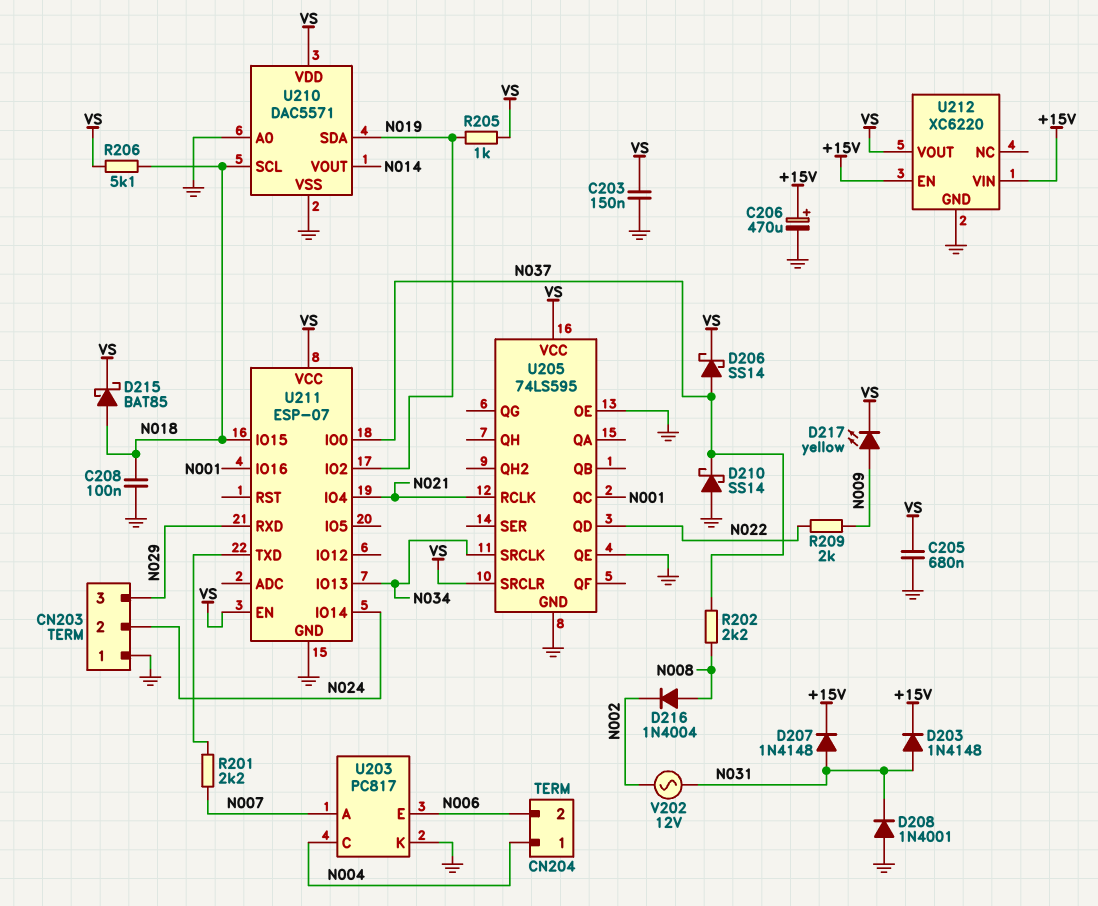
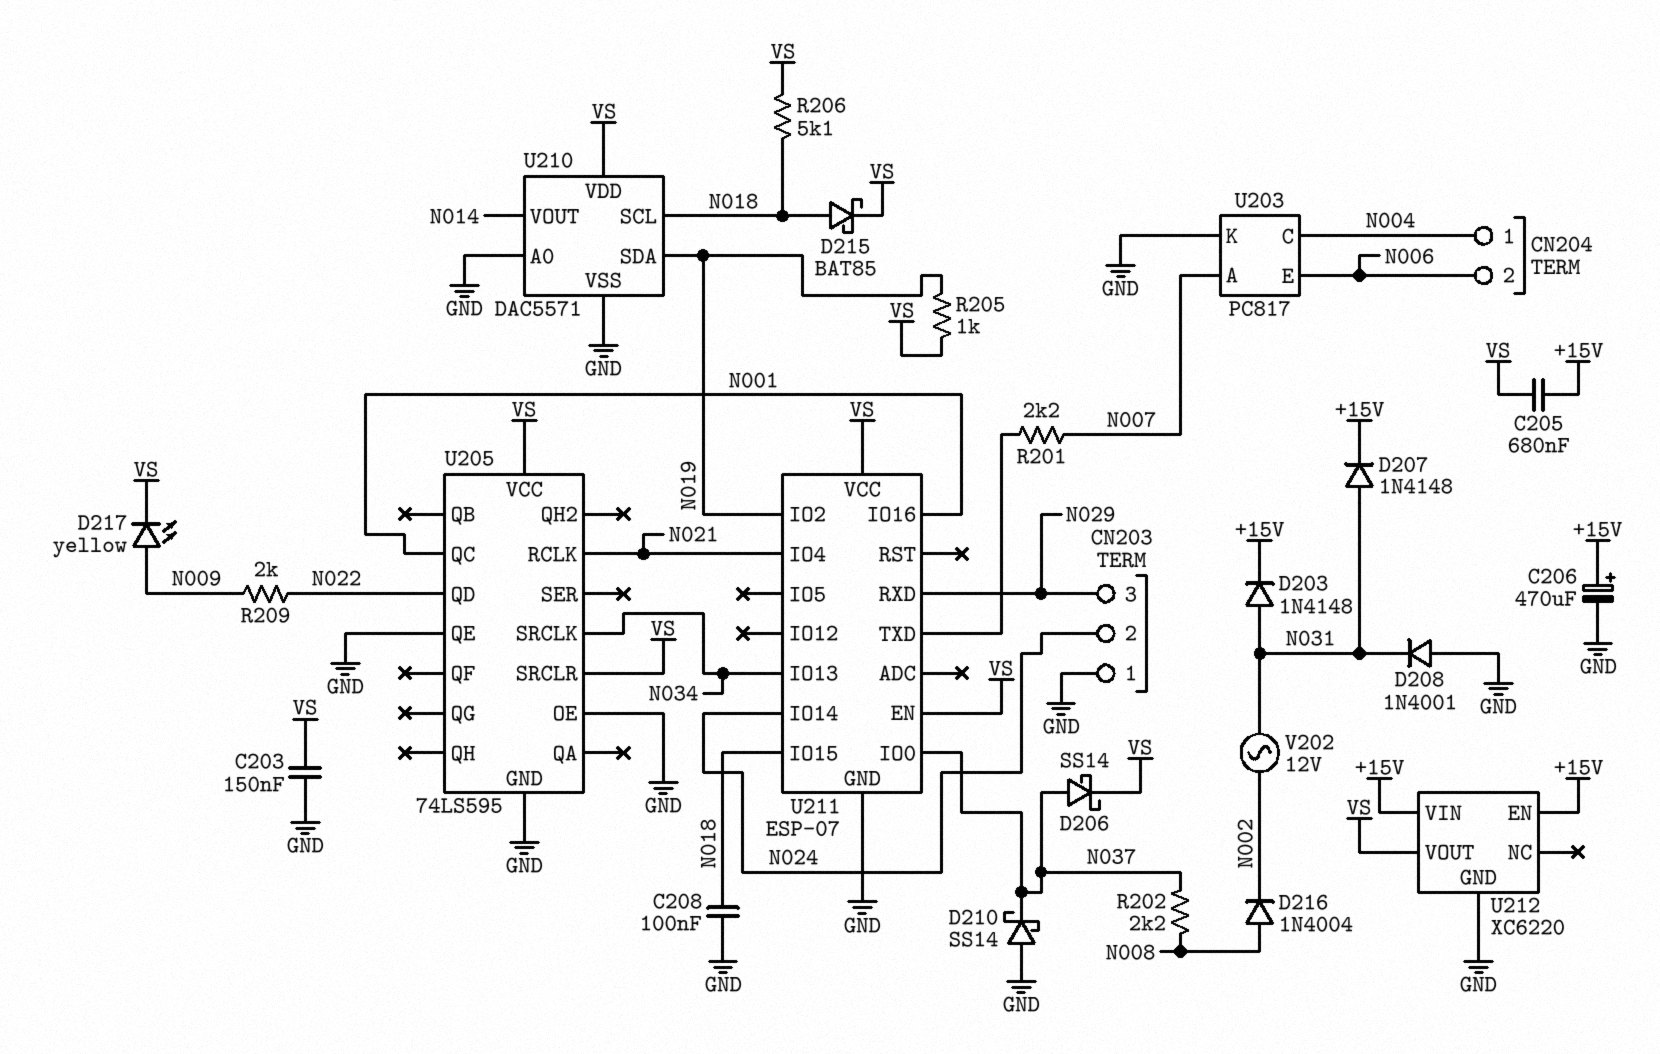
C205: 680nF (GND, VS) -> 680nF (+15V, VS)

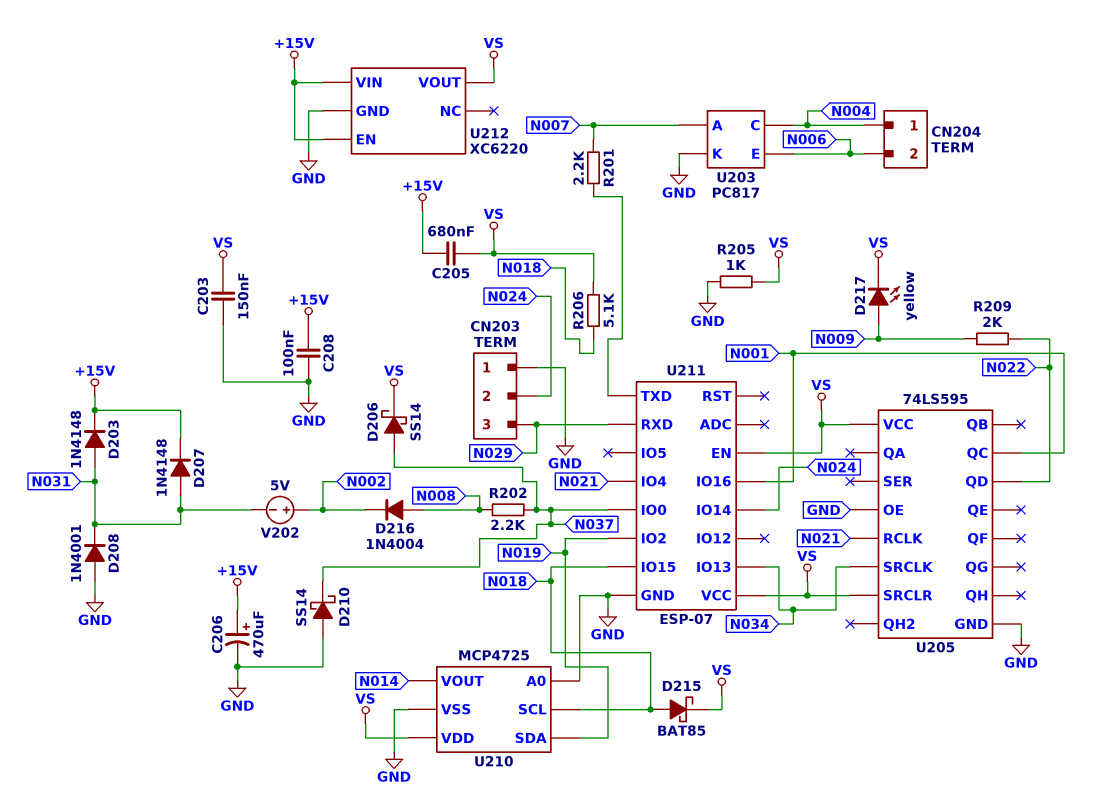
C208: 100nF (GND, N018) -> 100nF (+15V, GND)
R205: 1k (N019, VS) -> 1k (GND, VS)
U205 pin QE: GND -> none
U210: DAC5571 -> MCP4725
V202: AC 12V (N002, N031) -> 5V (plus N002, minus N031)

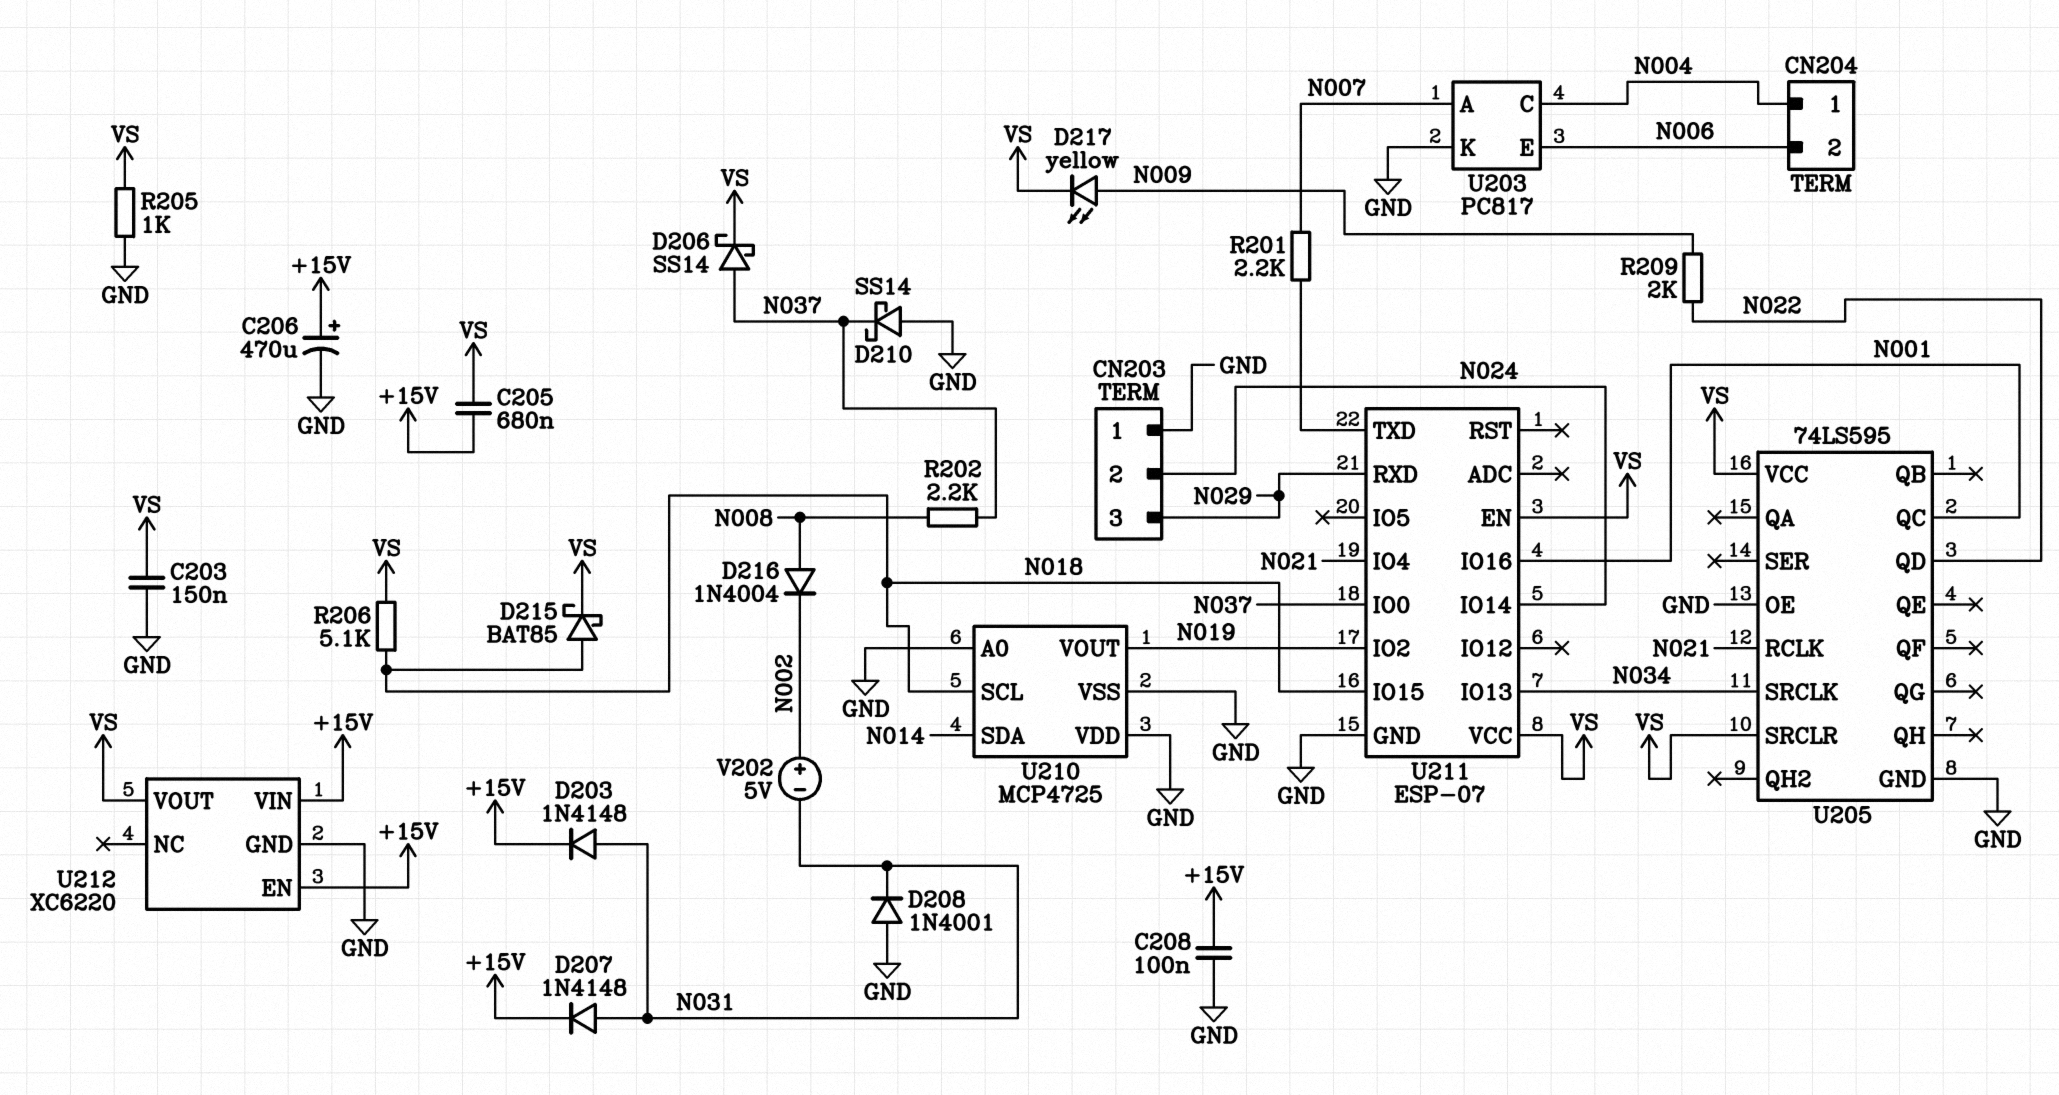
U210 pin SDA: N019 -> N014
U210 pin VDD: VS -> GND
U210 pin VOUT: N014 -> N019

